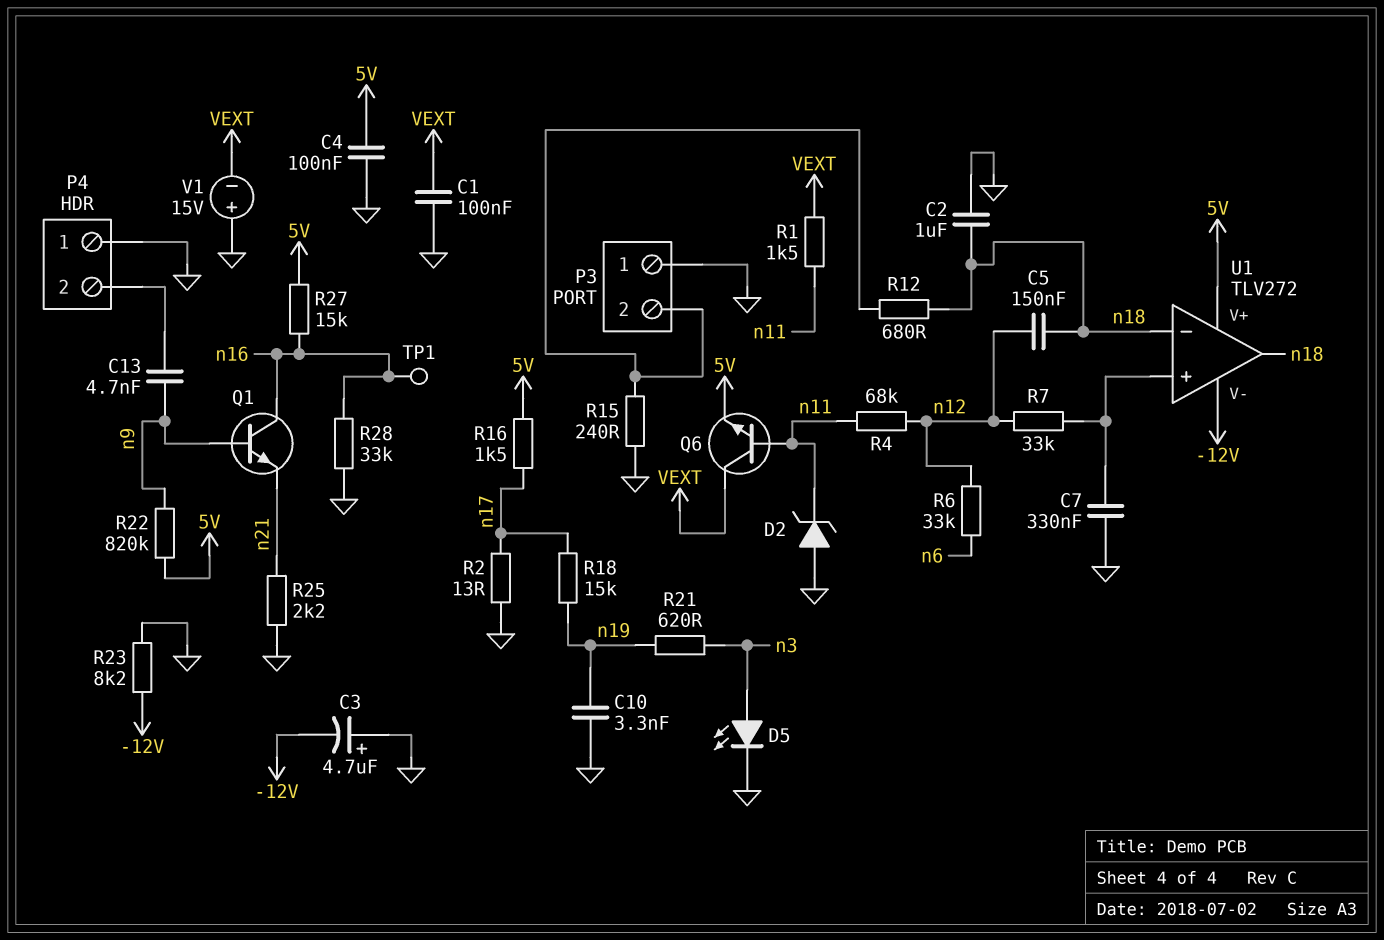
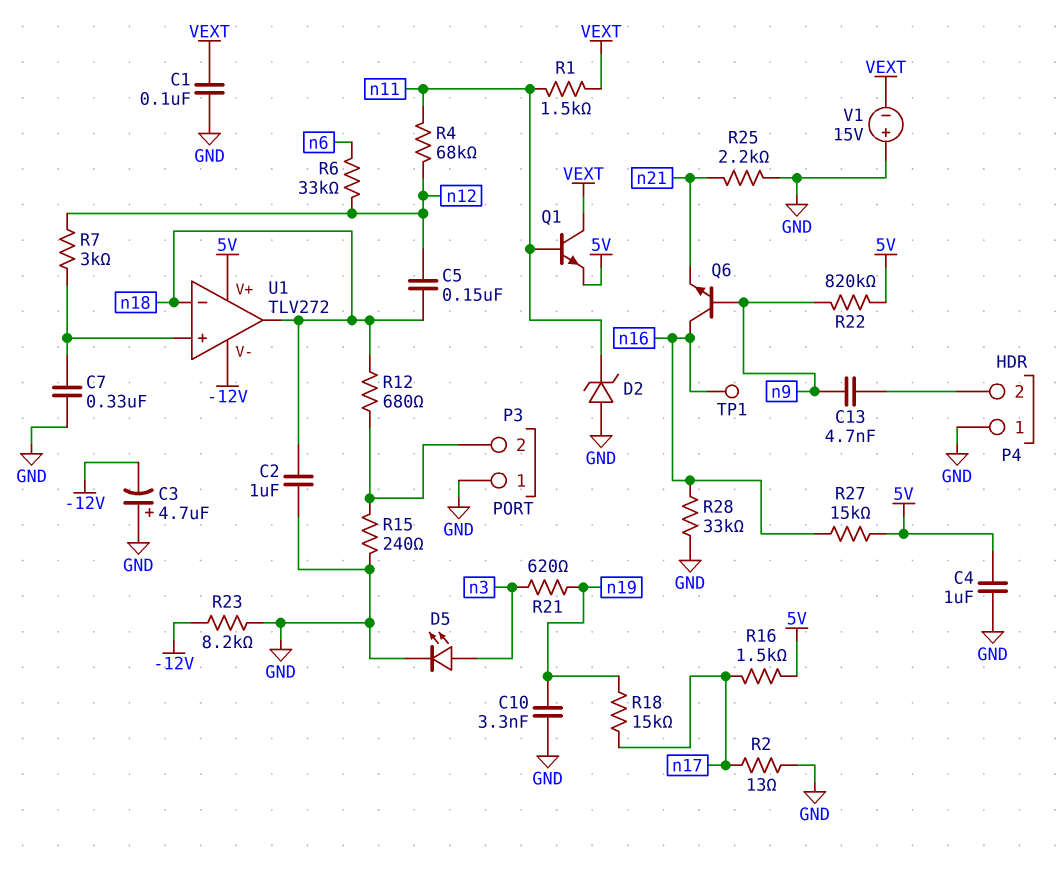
C4: 100nF (5V, GND) -> 1uF (5V, GND)
Q1: NPN (B n9, C n16, E n21) -> NPN (B n11, C VEXT, E 5V)
Q6: NPN (B n11, C VEXT, E 5V) -> NPN (B n9, C n16, E n21)
R7: 33k (U1/in+, n12) -> 3k (U1/in+, n12)

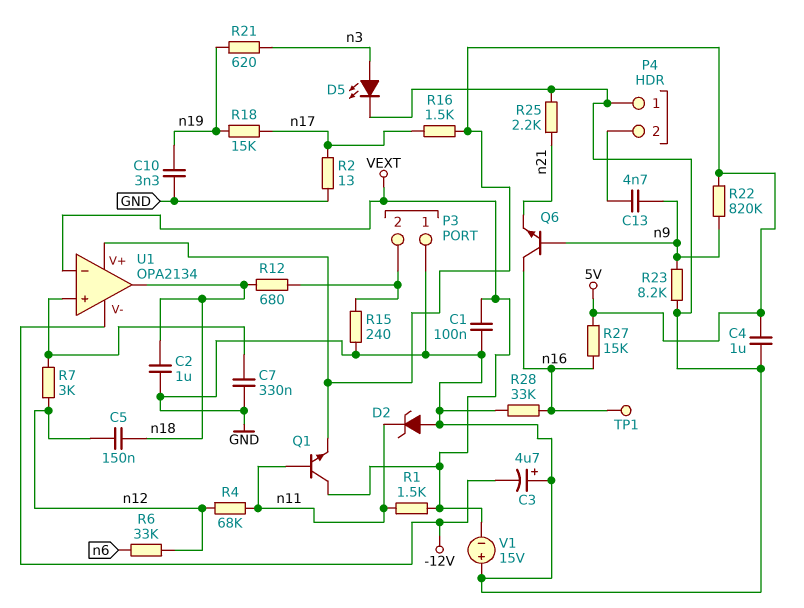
R23: 8.2k (-12V, GND) -> 8.2k (GND, n9)
U1: TLV272 -> OPA2134
U1 pin in-: n18 -> VEXT

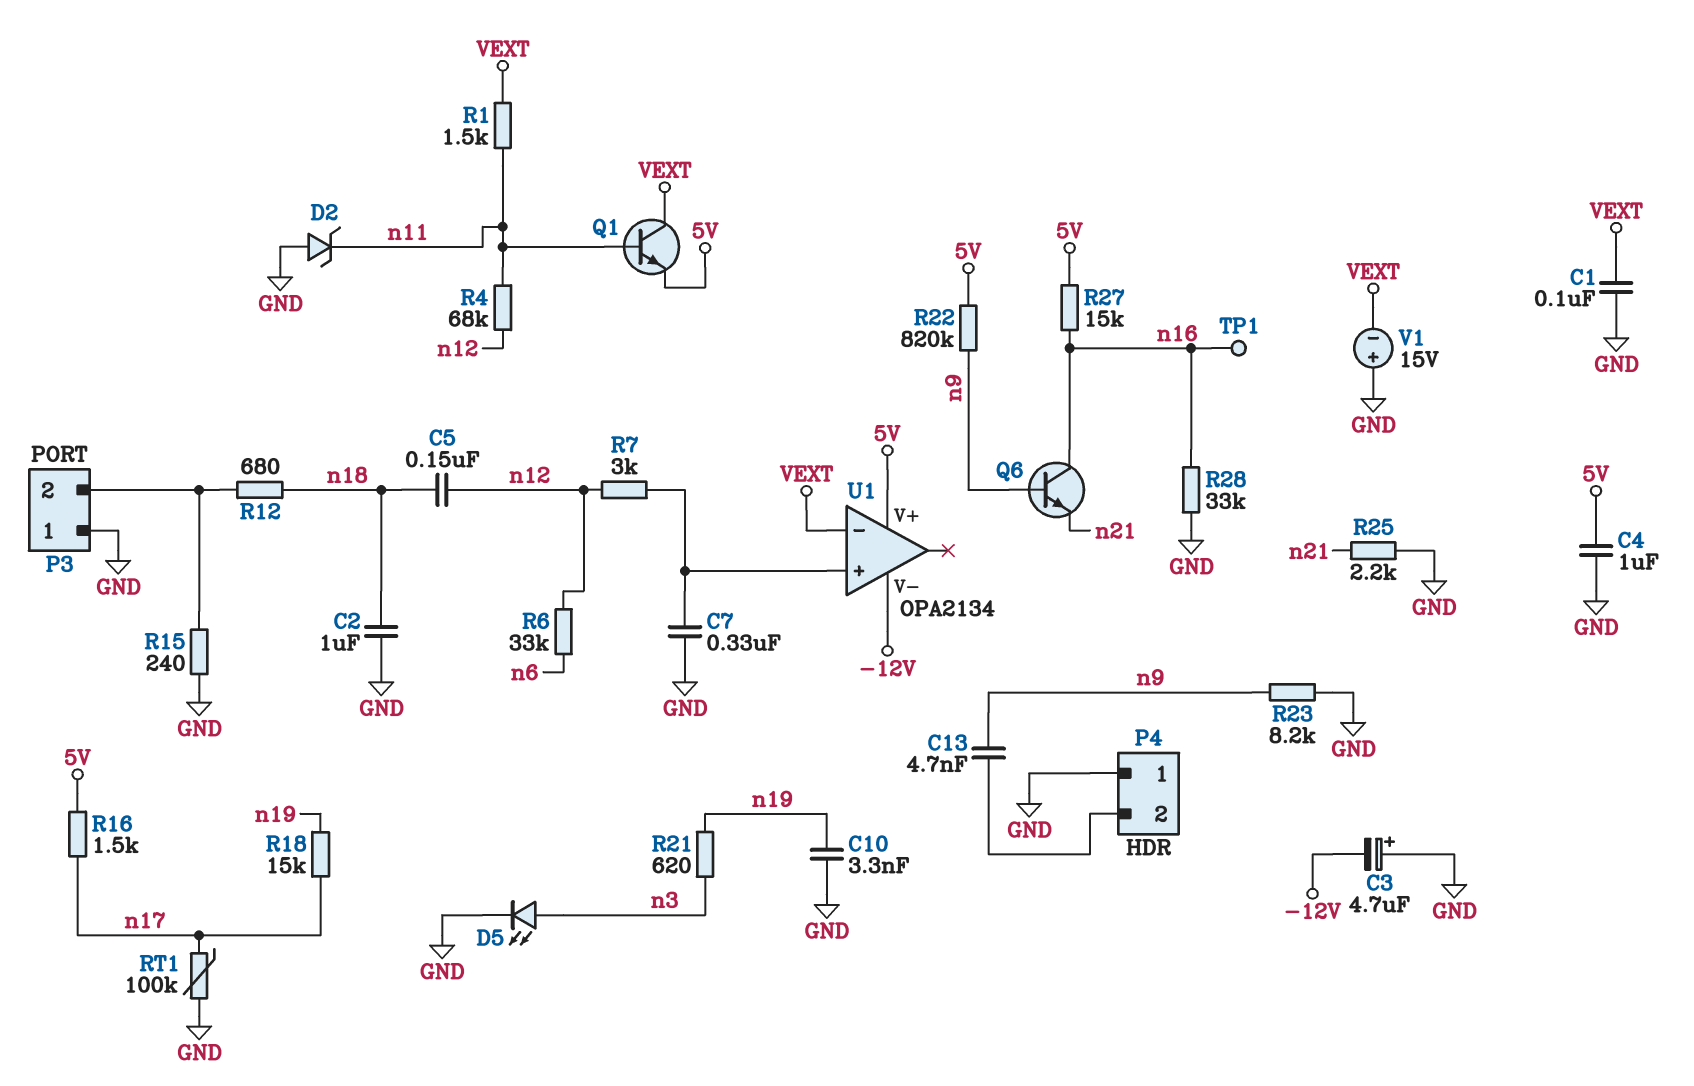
R2: 13 (GND, n17) -> none
RT1: none -> 100k (GND, n17)
U1 pin out: n18 -> none

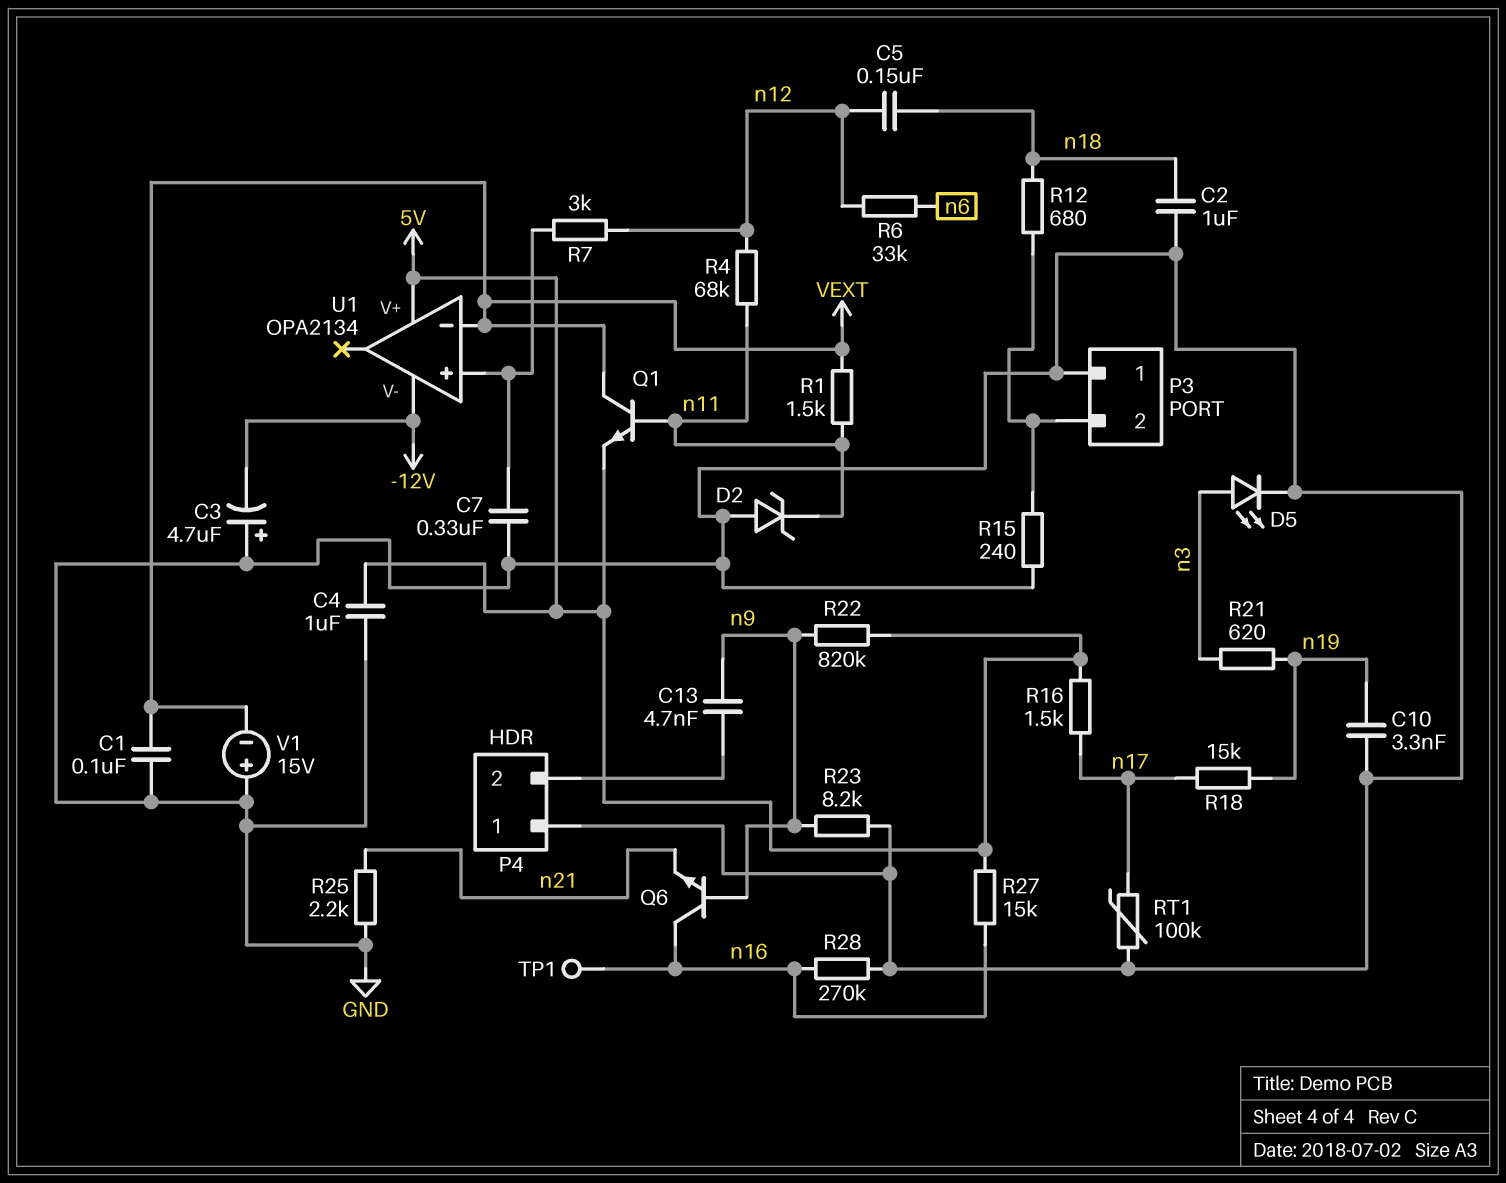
R28: 33k (GND, n16) -> 270k (GND, n16)

